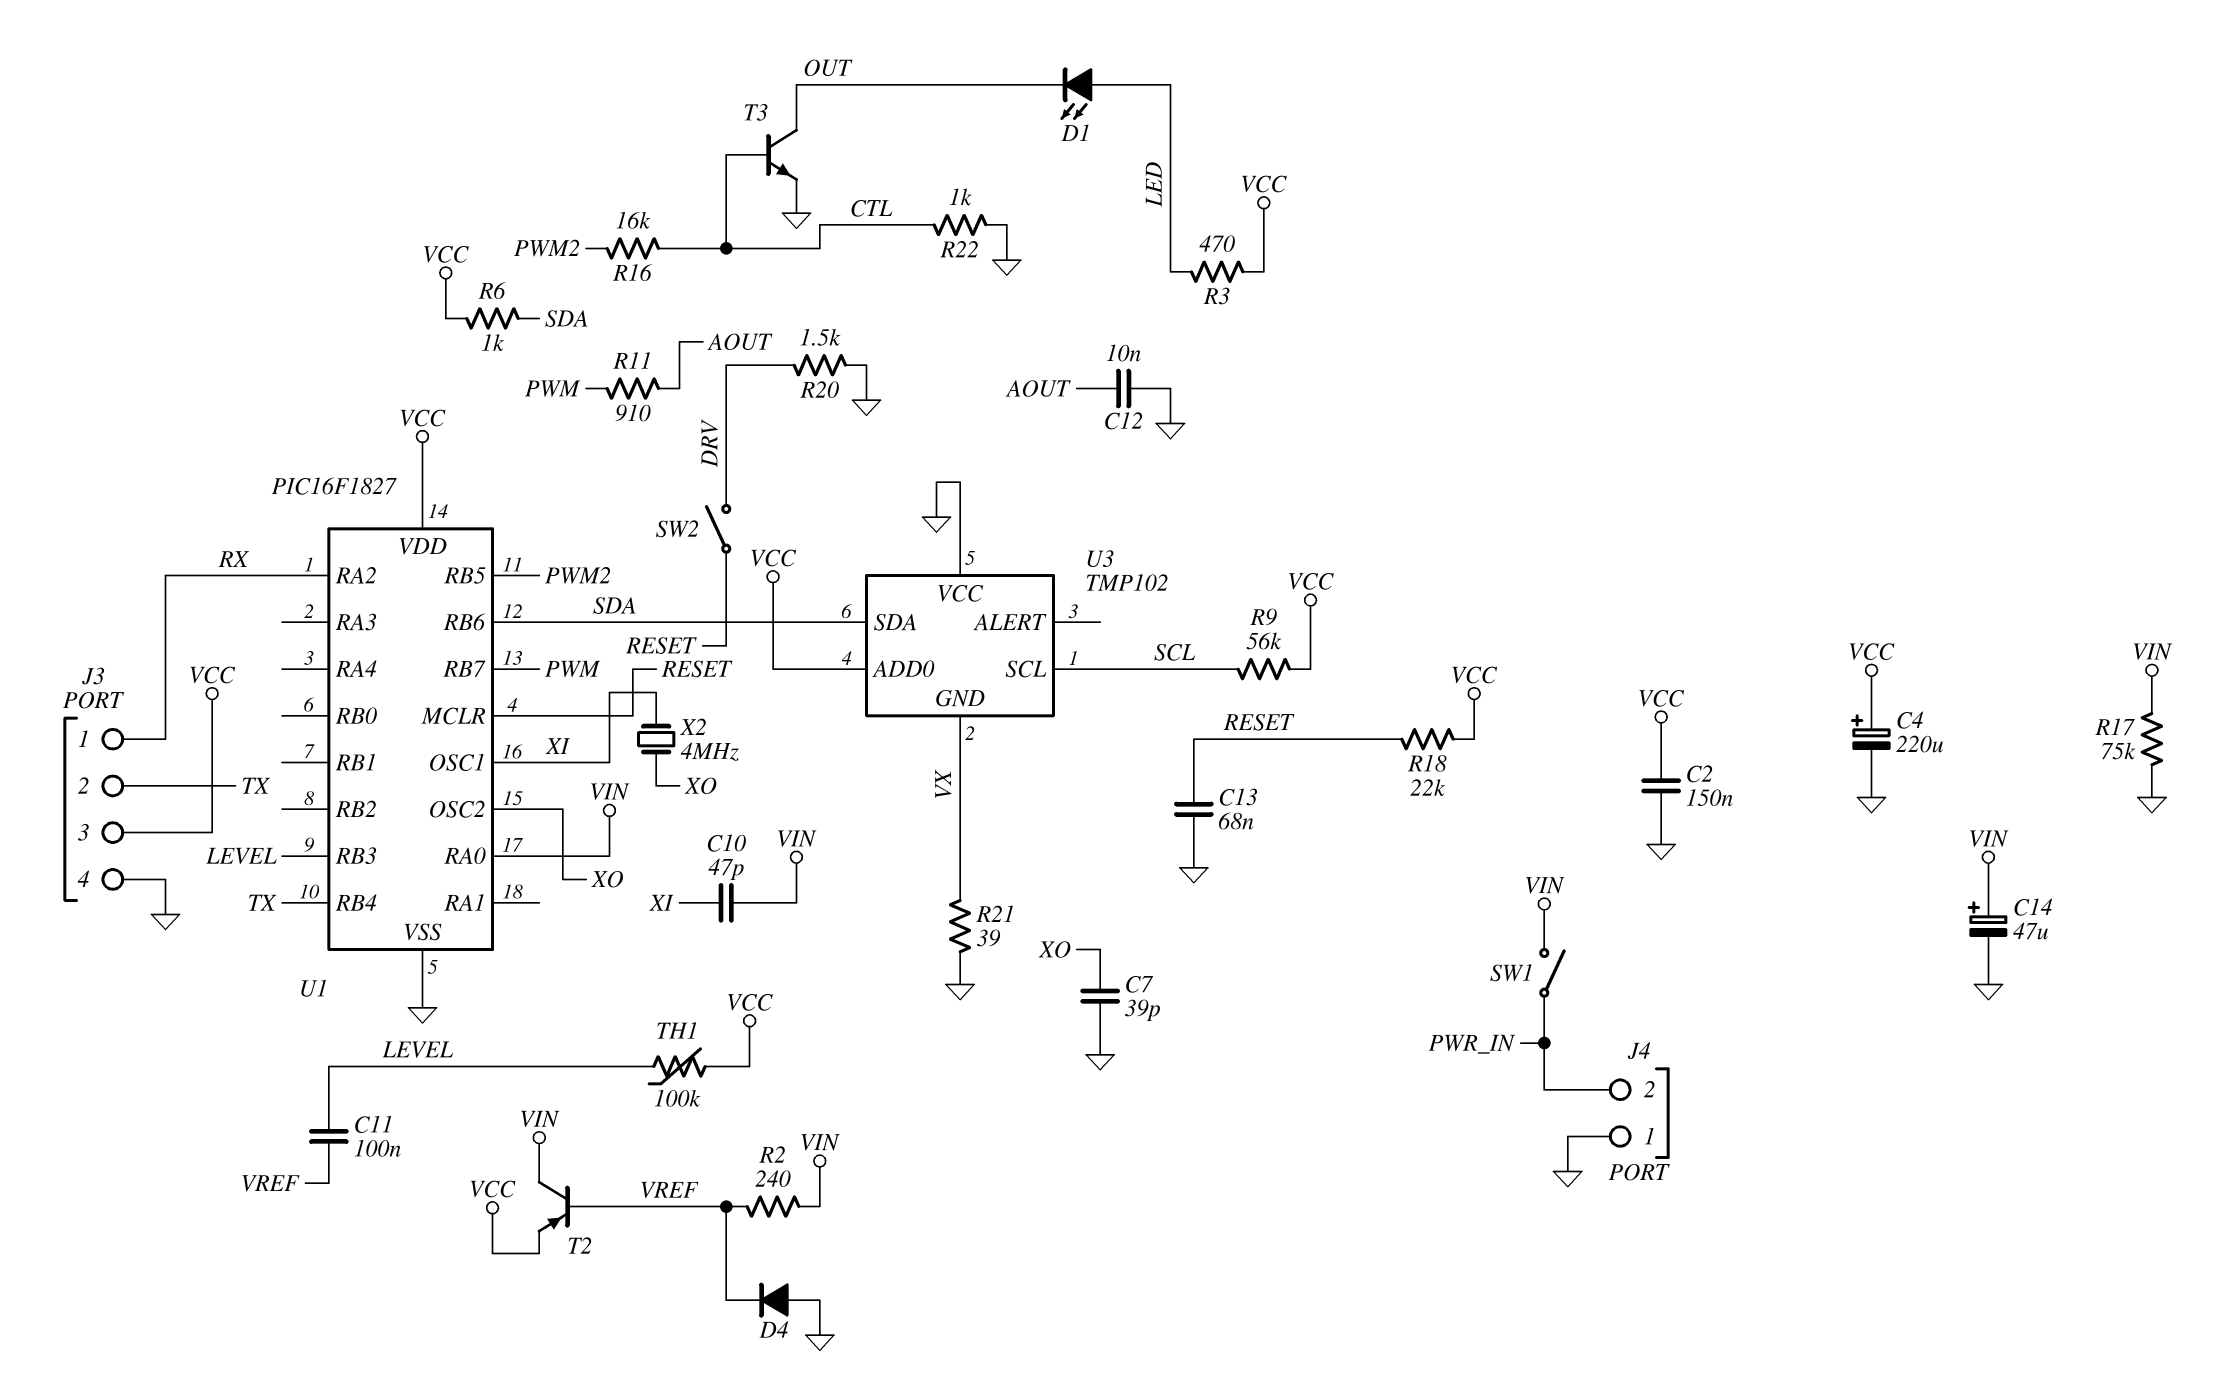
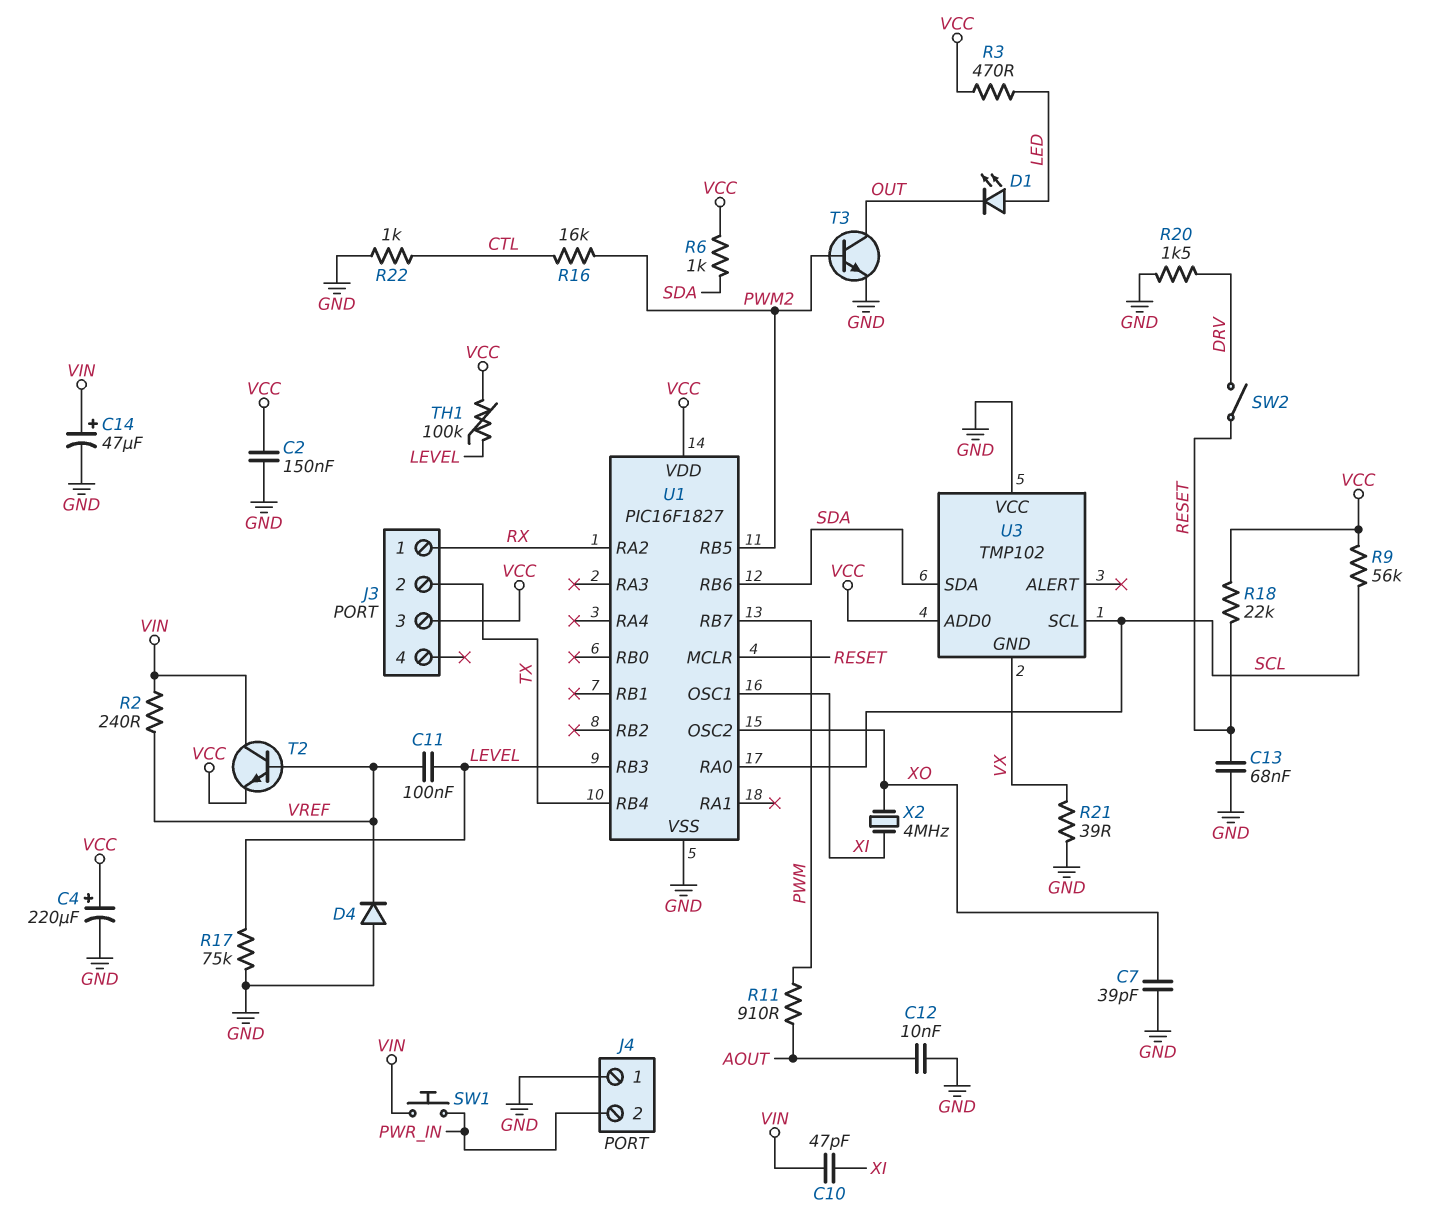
J3 pin 4: GND -> none
R17: 75k (GND, VIN) -> 75k (GND, LEVEL)
SW1: switch (PWR_IN, VIN) -> button (PWR_IN, VIN)
T2: PNP (B VREF, C VIN, E VCC) -> NPN (B VREF, C VIN, E VCC)
T3: NPN (B CTL, C OUT, E GND) -> NPN (B PWM2, C OUT, E GND)
U1 pin RA0: VIN -> SCL

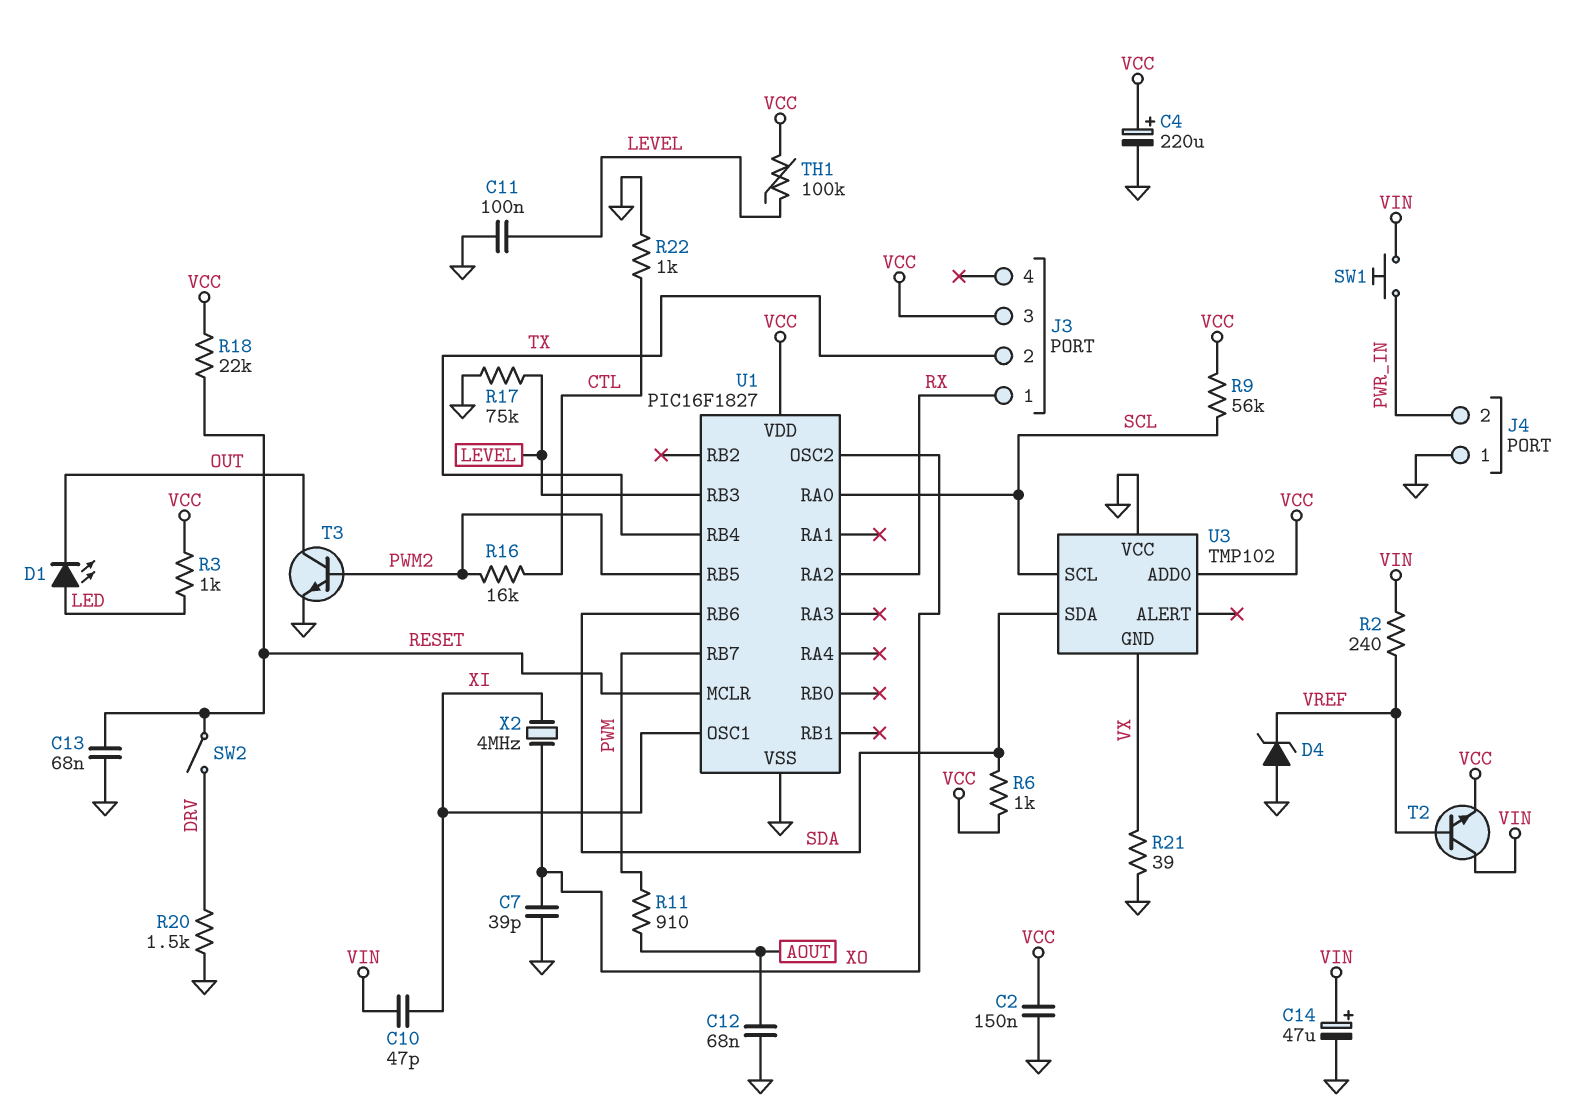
C11: 100nF (LEVEL, VREF) -> 100nF (GND, LEVEL)
C12: 10nF (AOUT, GND) -> 68nF (AOUT, GND)
D4: diode (A GND, K VREF) -> zener (A GND, K VREF)
R3: 470 (LED, VCC) -> 1k (LED, VCC)

